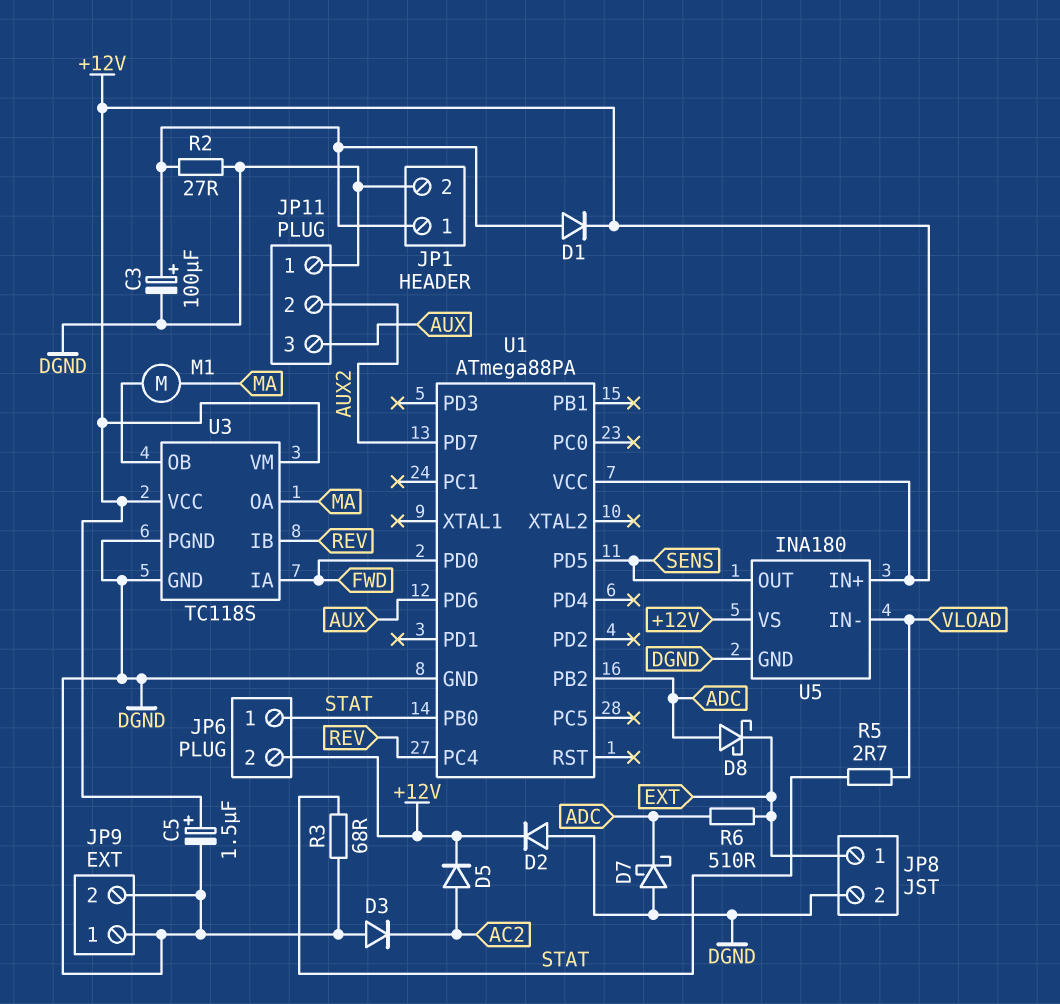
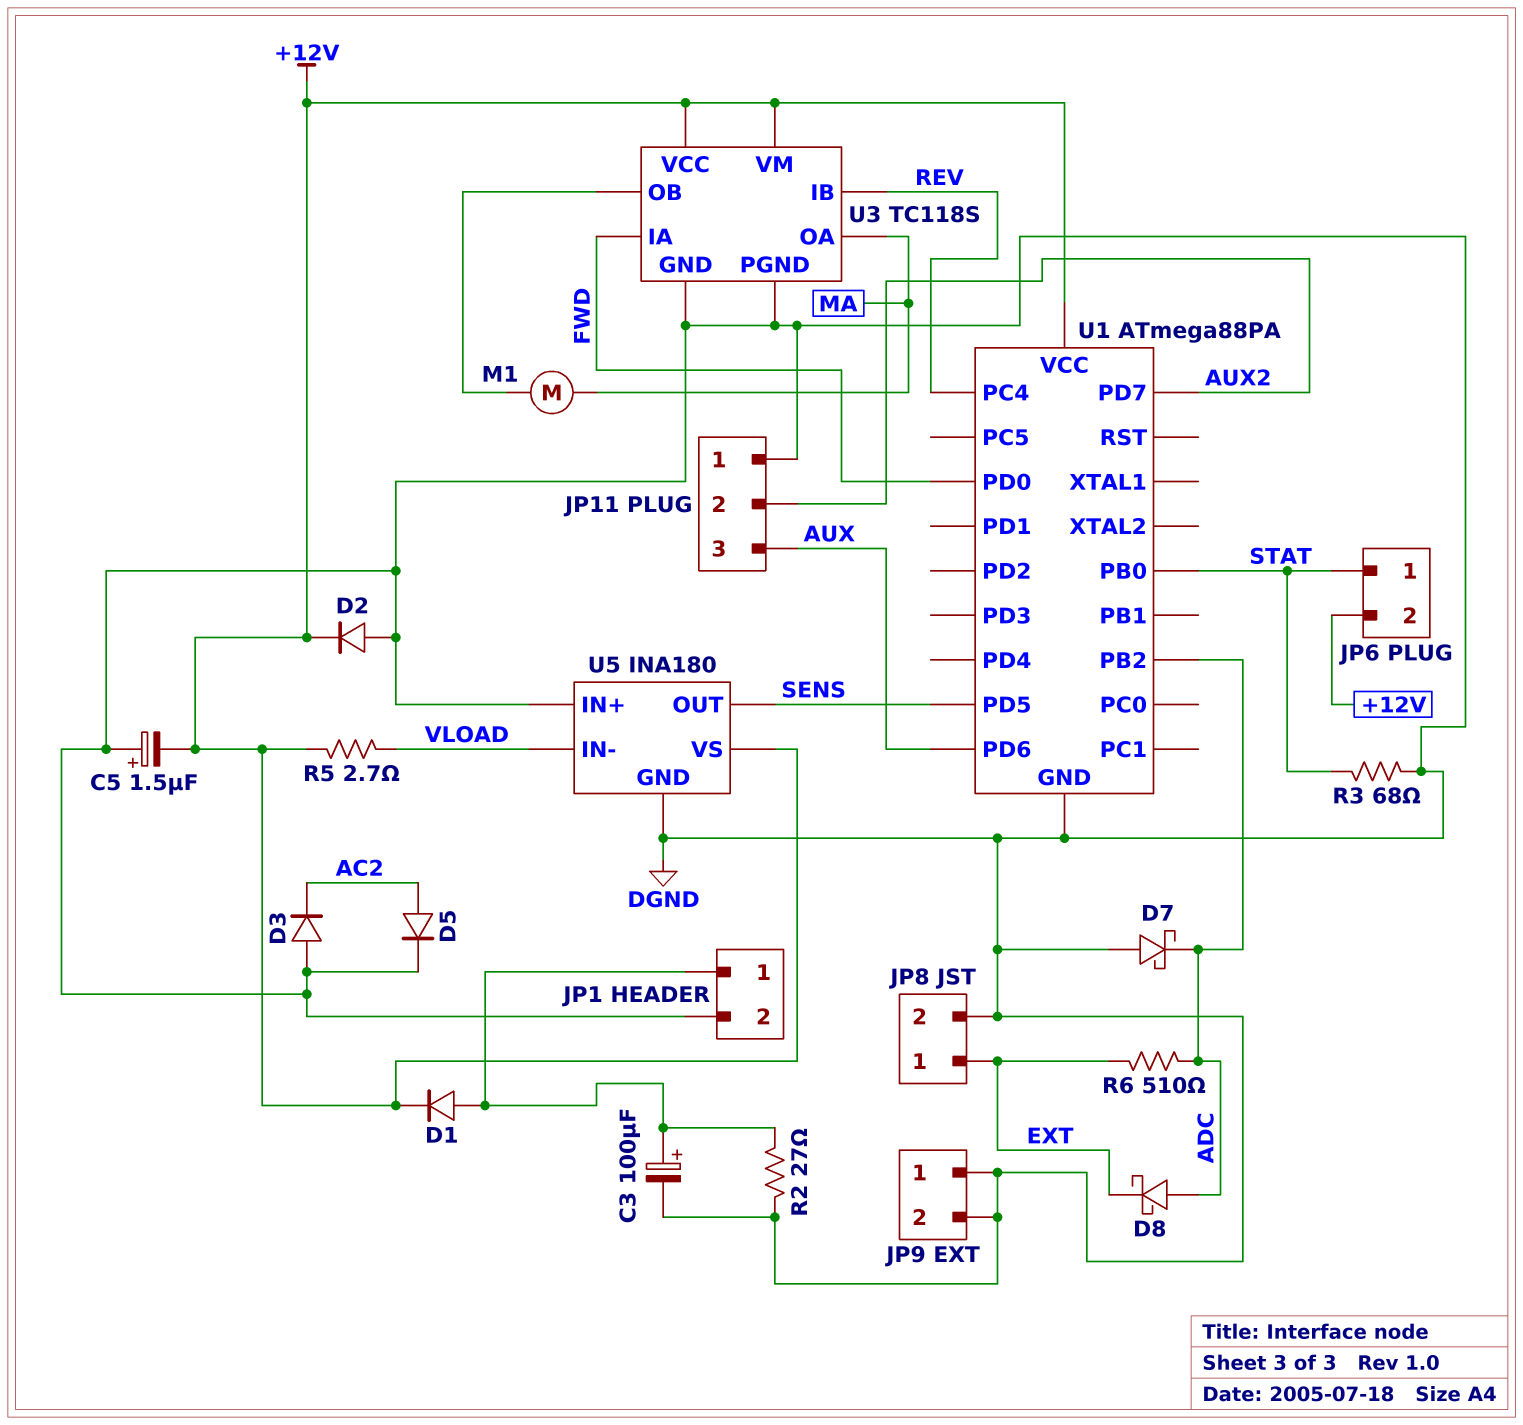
C5: 1.5uF (plus +12V, minus DGND) -> 1.5uF (plus DGND, minus +12V)
D5: diode (A AC2, K +12V) -> diode (A AC2, K DGND)
R5: 2.7 (STAT, VLOAD) -> 2.7 (+12V, VLOAD)
U5 pin IN+: +12V -> DGND

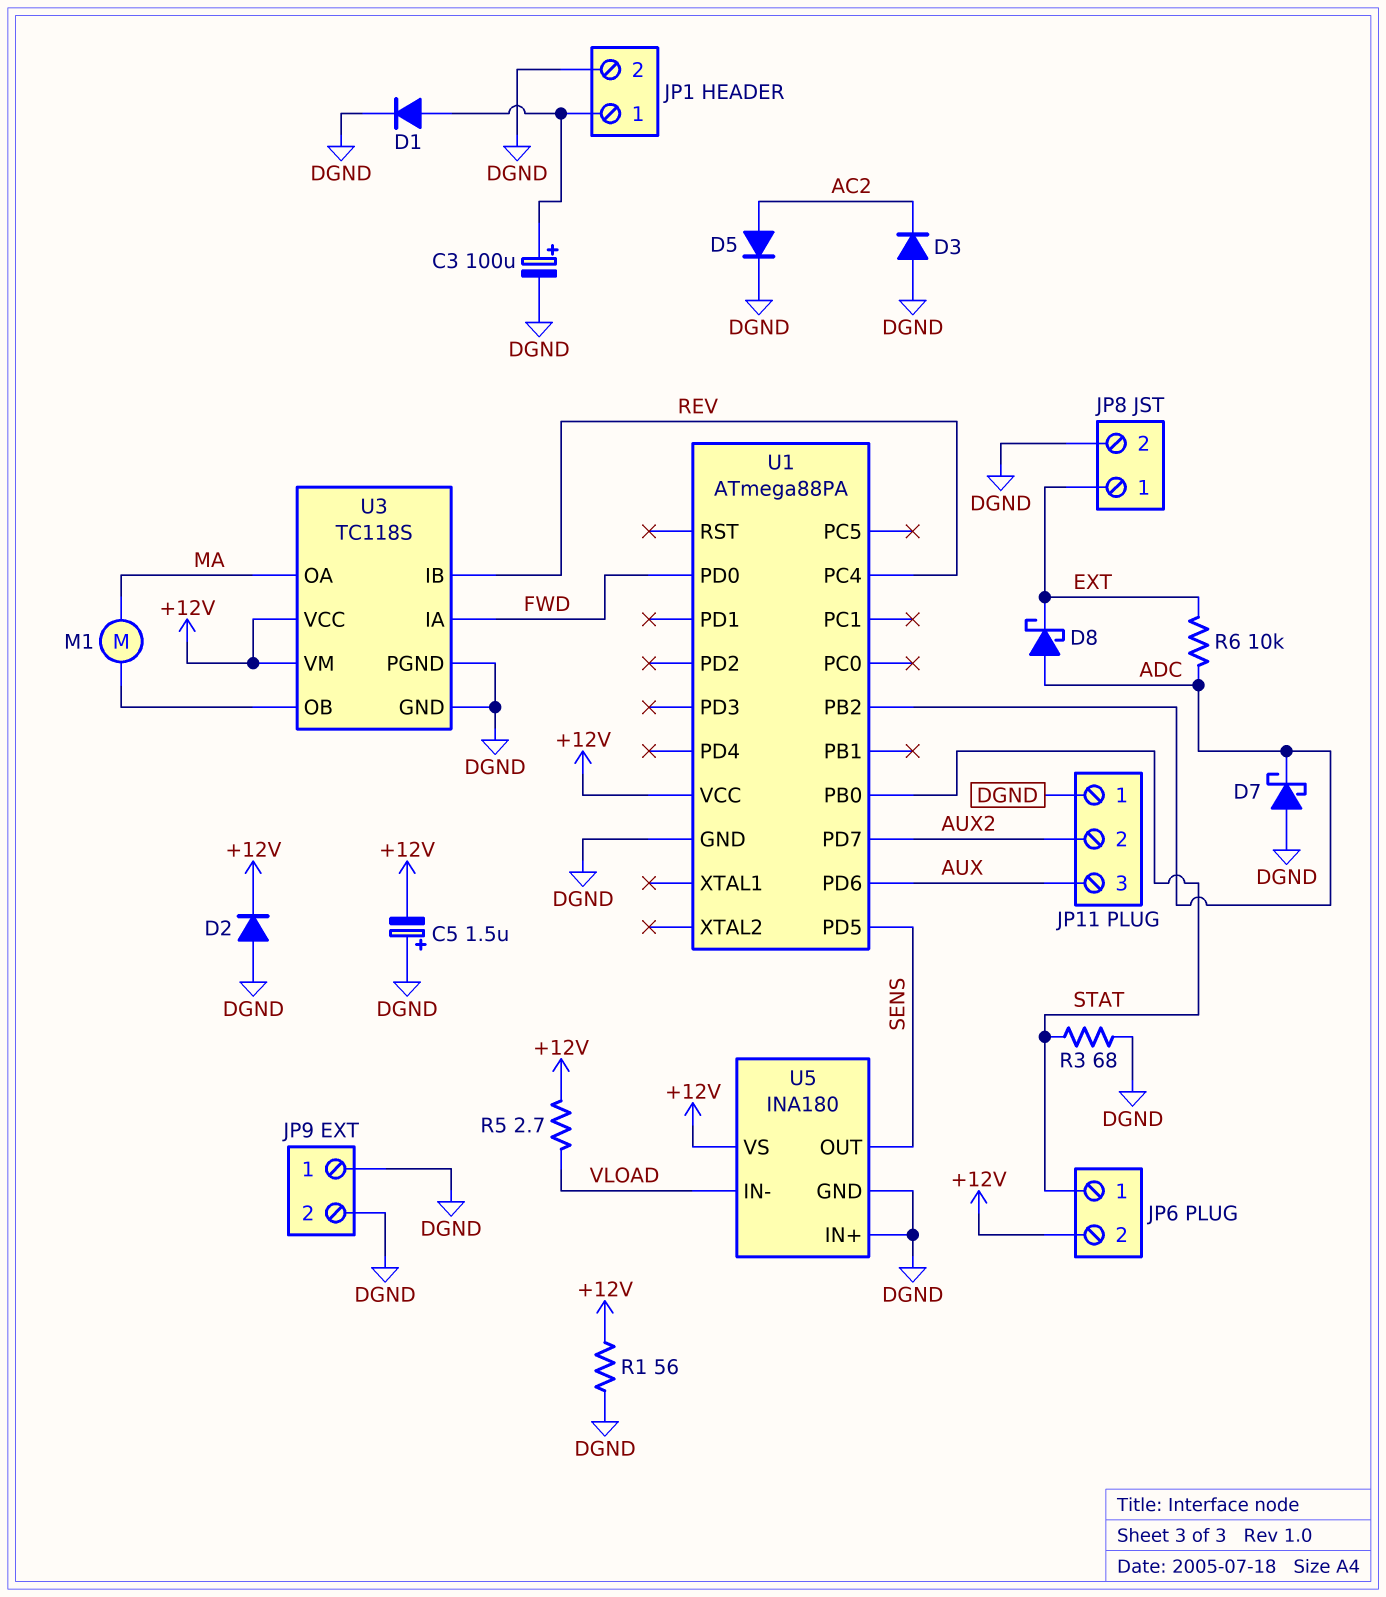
D1: diode (A JP1/1, K +12V) -> diode (A JP1/1, K DGND)
R1: none -> 56 (+12V, DGND)
R2: 27 (DGND, JP1/1) -> none
R6: 510 (ADC, EXT) -> 10k (ADC, EXT)

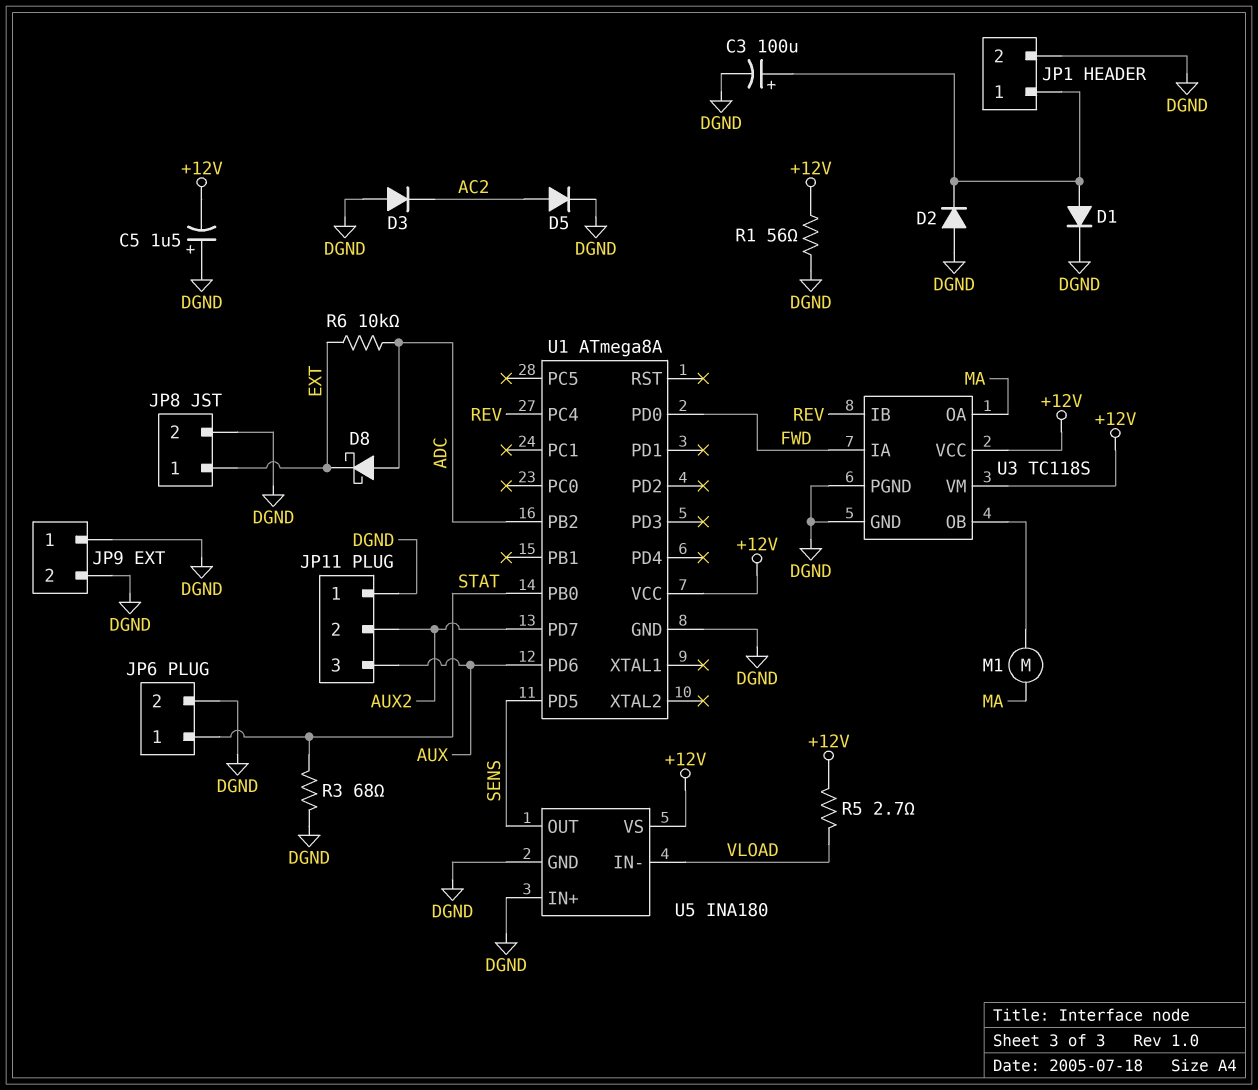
D2: diode (A DGND, K +12V) -> diode (A DGND, K JP1/1)
D7: schottky (A DGND, K ADC) -> none
JP6 pin 2: +12V -> DGND
U1: ATmega88PA -> ATmega8A

